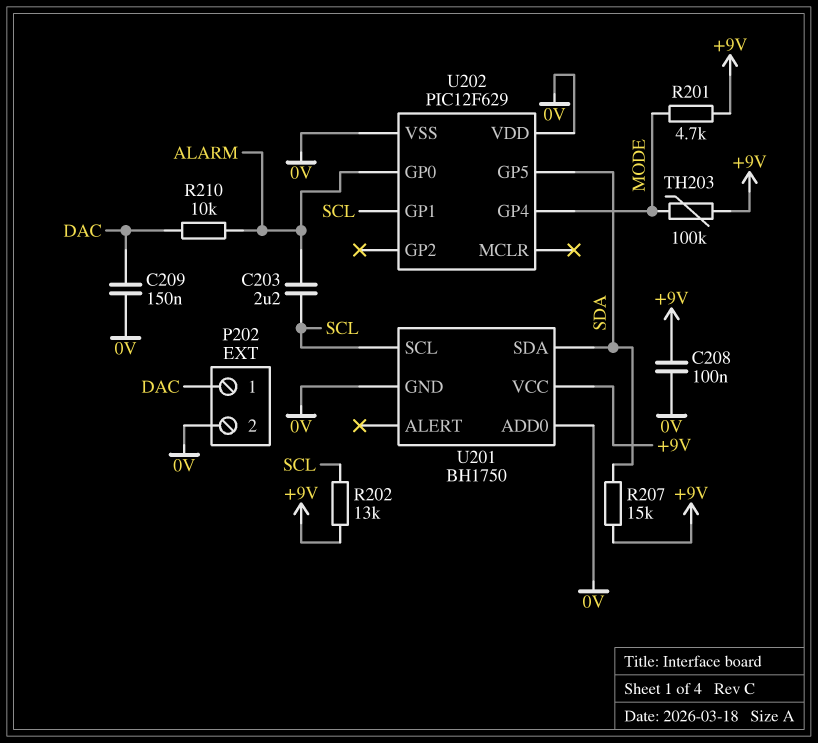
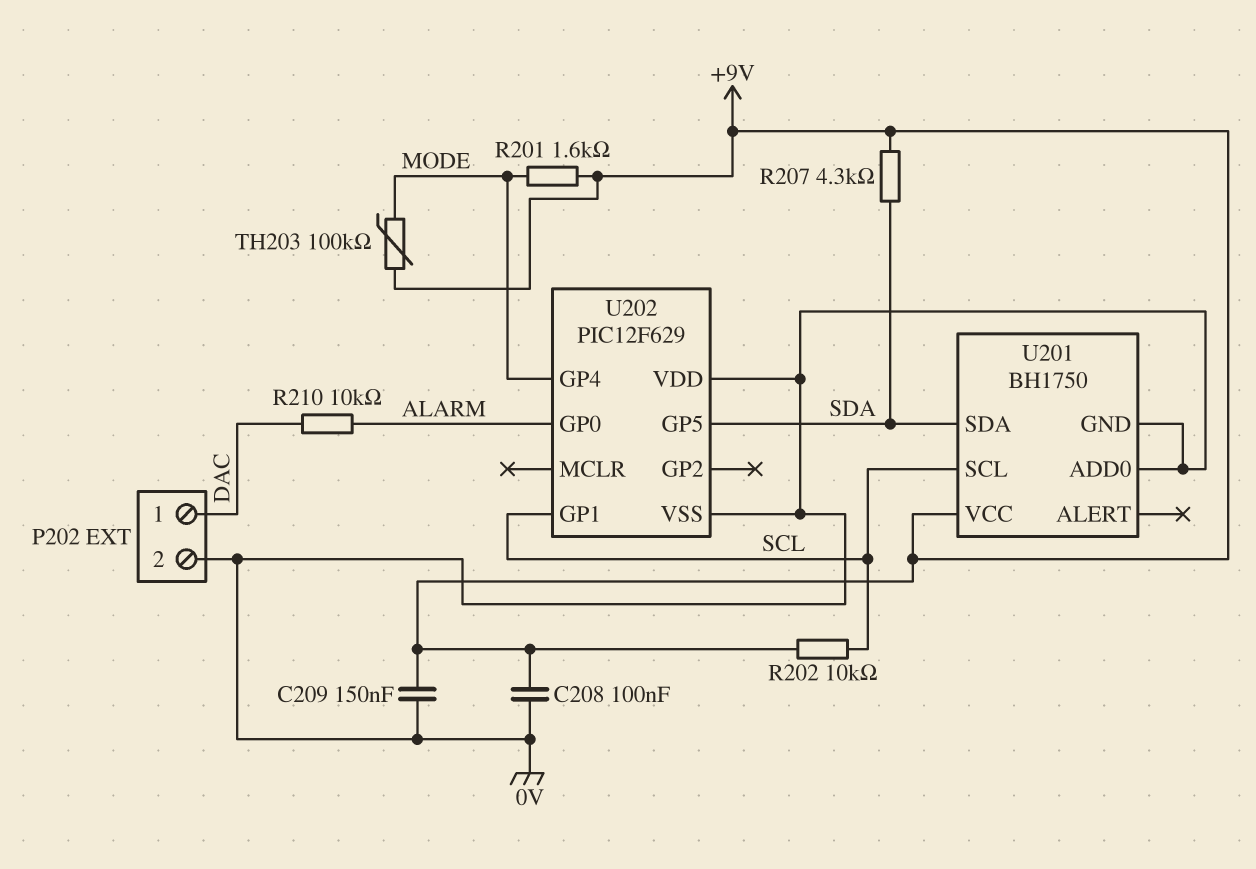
C203: 2.2uF (ALARM, SCL) -> none
C209: 150nF (0V, DAC) -> 150nF (+9V, 0V)
R201: 4.7k (+9V, MODE) -> 1.6k (+9V, MODE)
R202: 13k (+9V, SCL) -> 10k (+9V, SCL)
R207: 15k (+9V, SDA) -> 4.3k (+9V, SDA)

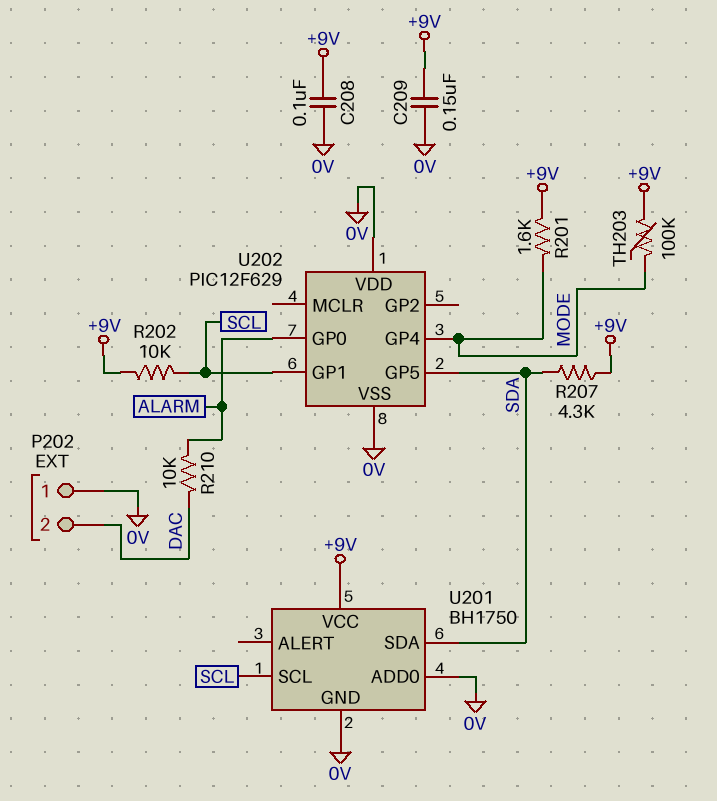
P202 pin 1: DAC -> 0V
P202 pin 2: 0V -> DAC

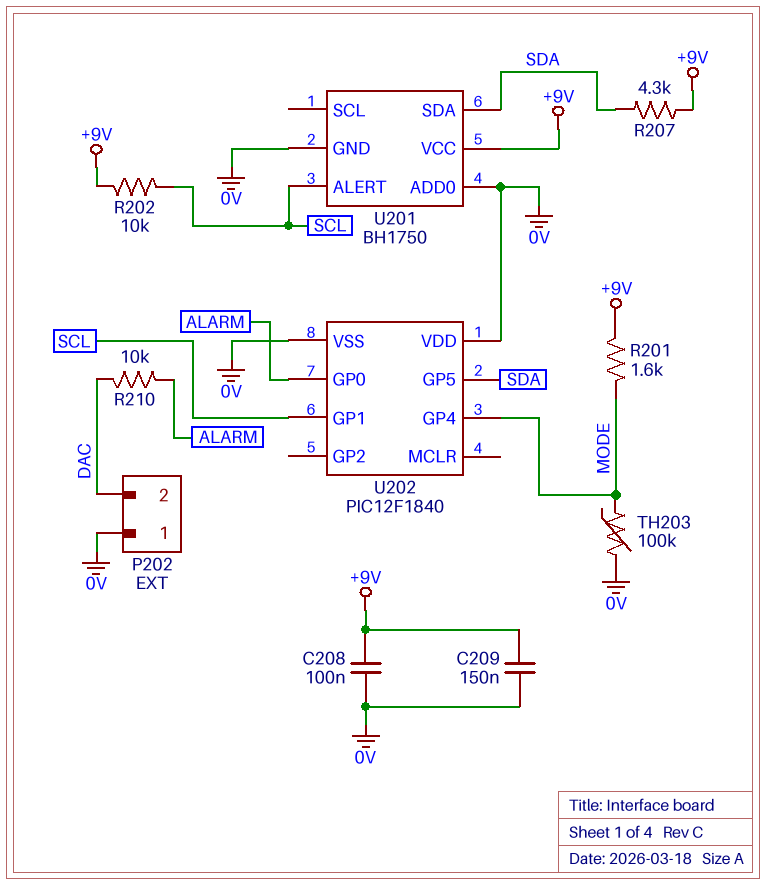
TH203: 100k (+9V, MODE) -> 100k (0V, MODE)
U201 pin ALERT: none -> SCL
U201 pin SCL: SCL -> none
U202: PIC12F629 -> PIC12F1840

